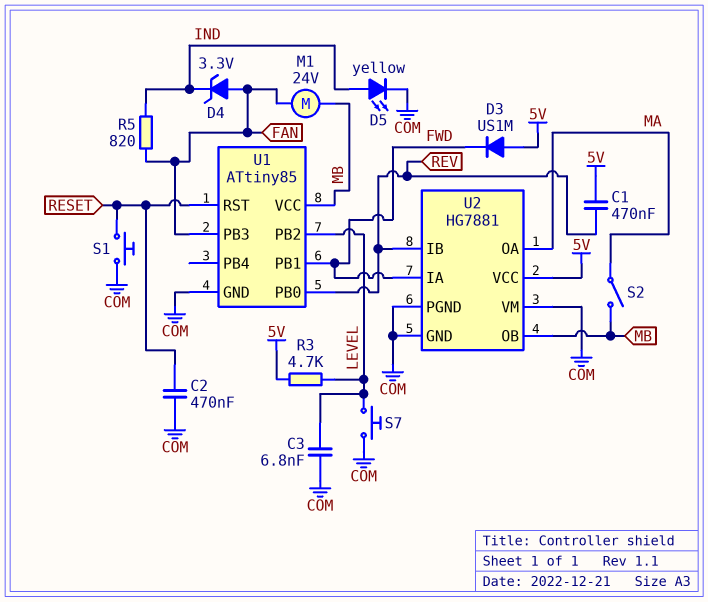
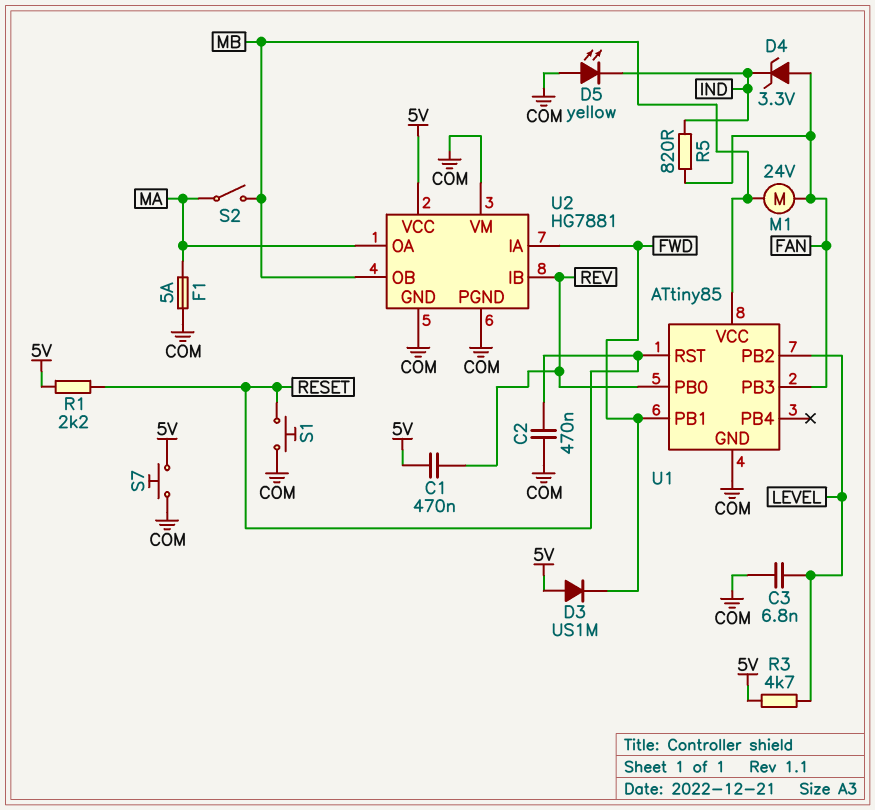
D5: LED yellow (A IND, K COM) -> LED yellow (A COM, K IND)
F1: none -> 5A (COM, MA)
R1: none -> 2.2k (5V, RESET)
S7: button (COM, LEVEL) -> button (5V, COM)

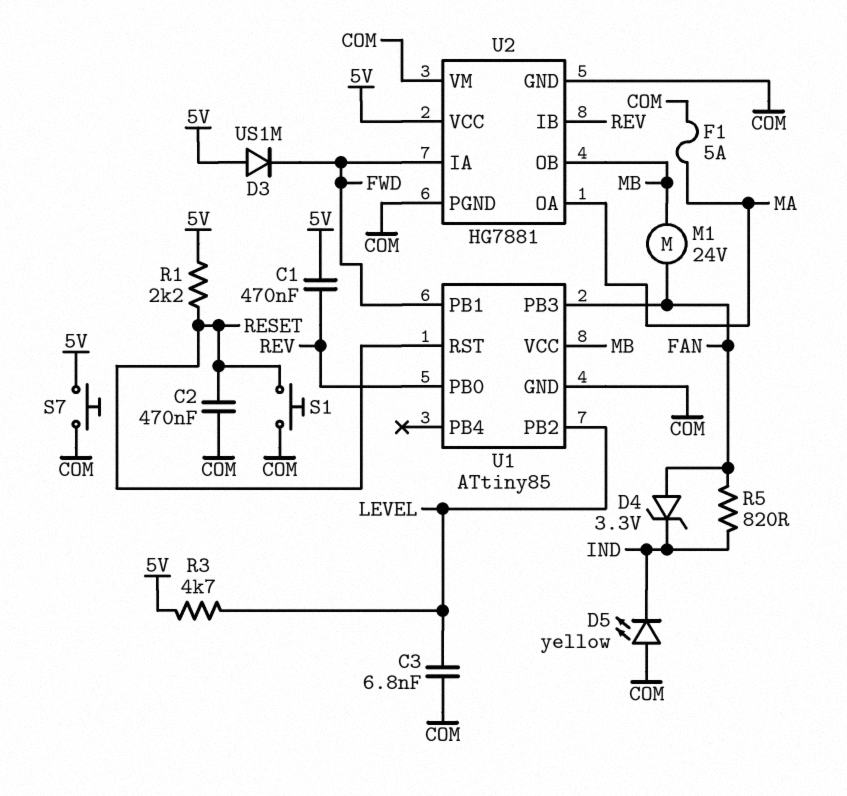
S2: switch (MA, MB) -> none

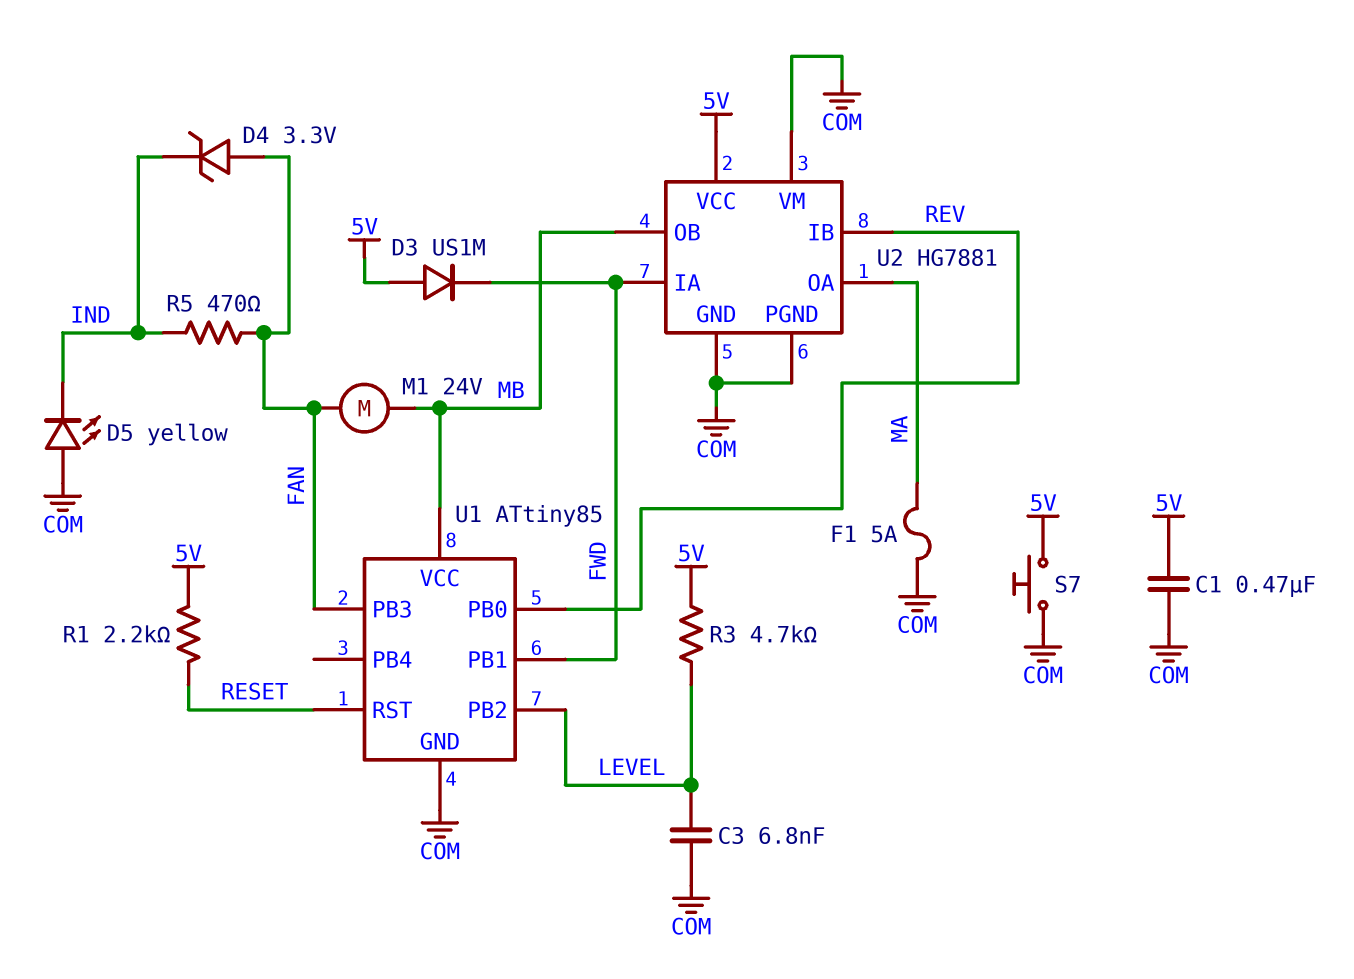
C1: 470nF (5V, REV) -> 470nF (5V, COM)
C2: 470nF (COM, RESET) -> none
R5: 820 (FAN, IND) -> 470 (FAN, IND)
S1: button (COM, RESET) -> none

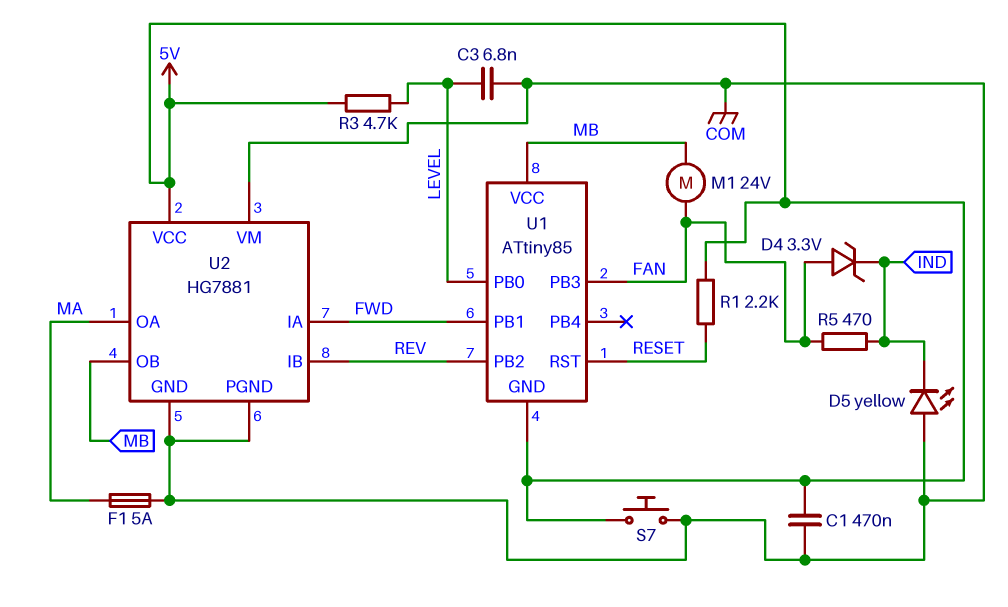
D3: diode US1M (A 5V, K FWD) -> none
U1 pin GND: COM -> 5V
U1 pin PB0: REV -> LEVEL
U1 pin PB2: LEVEL -> REV

